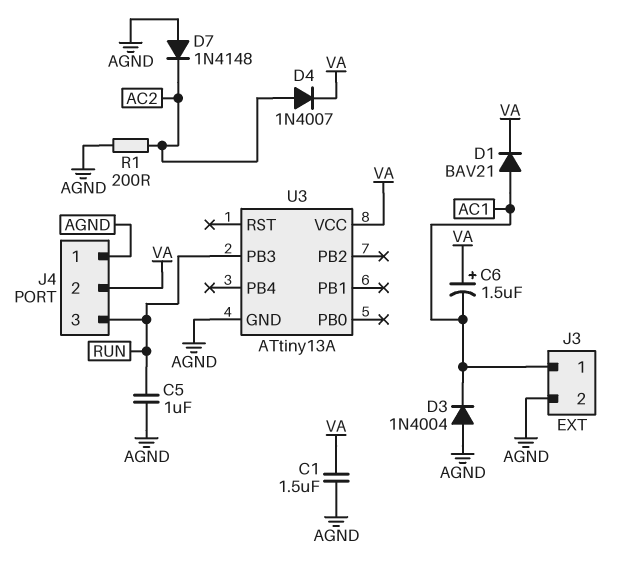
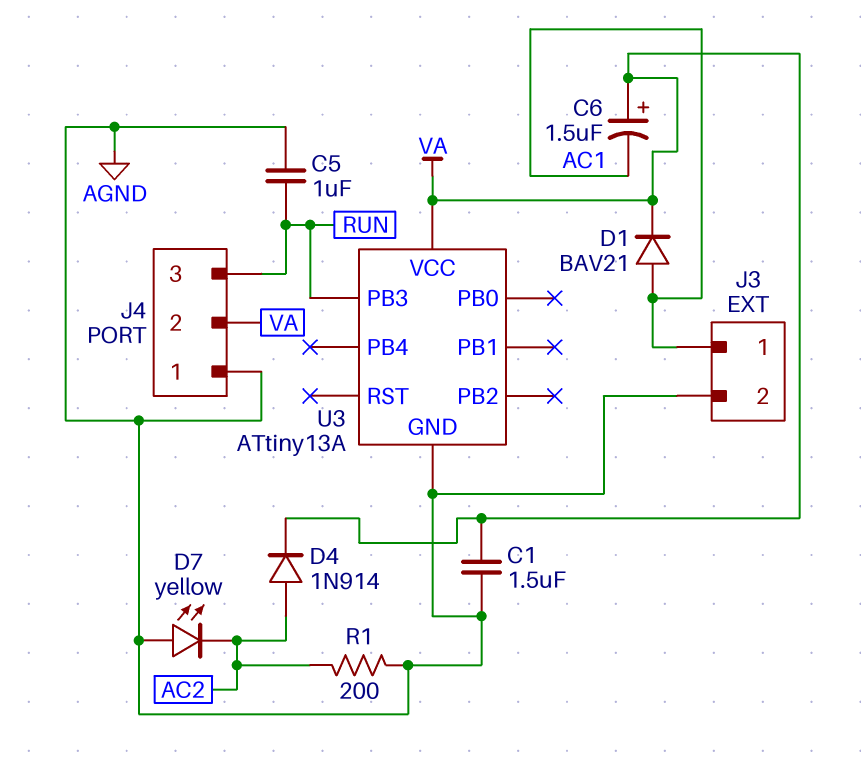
D3: diode 1N4004 (A AGND, K AC1) -> none
D4: diode 1N4007 (A AC2, K VA) -> diode 1N914 (A AC2, K VA)
D7: diode 1N4148 (A AGND, K AC2) -> LED yellow (A AGND, K AC2)

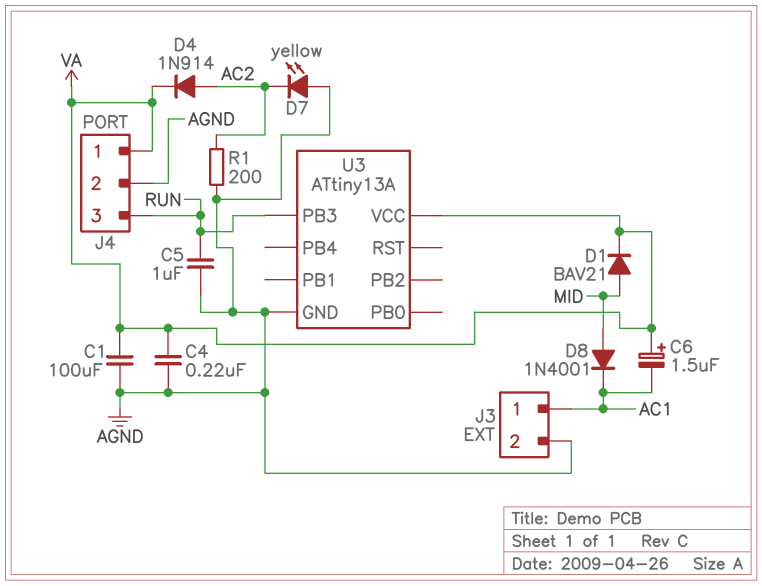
C1: 1.5uF (AGND, VA) -> 100uF (AGND, VA)
C4: none -> 220nF (AGND, VA)
D1: diode BAV21 (A AC1, K VA) -> diode BAV21 (A MID, K VA)
D8: none -> diode 1N4001 (A MID, K AC1)
J4 pin 1: AGND -> VA
J4 pin 2: VA -> AGND

